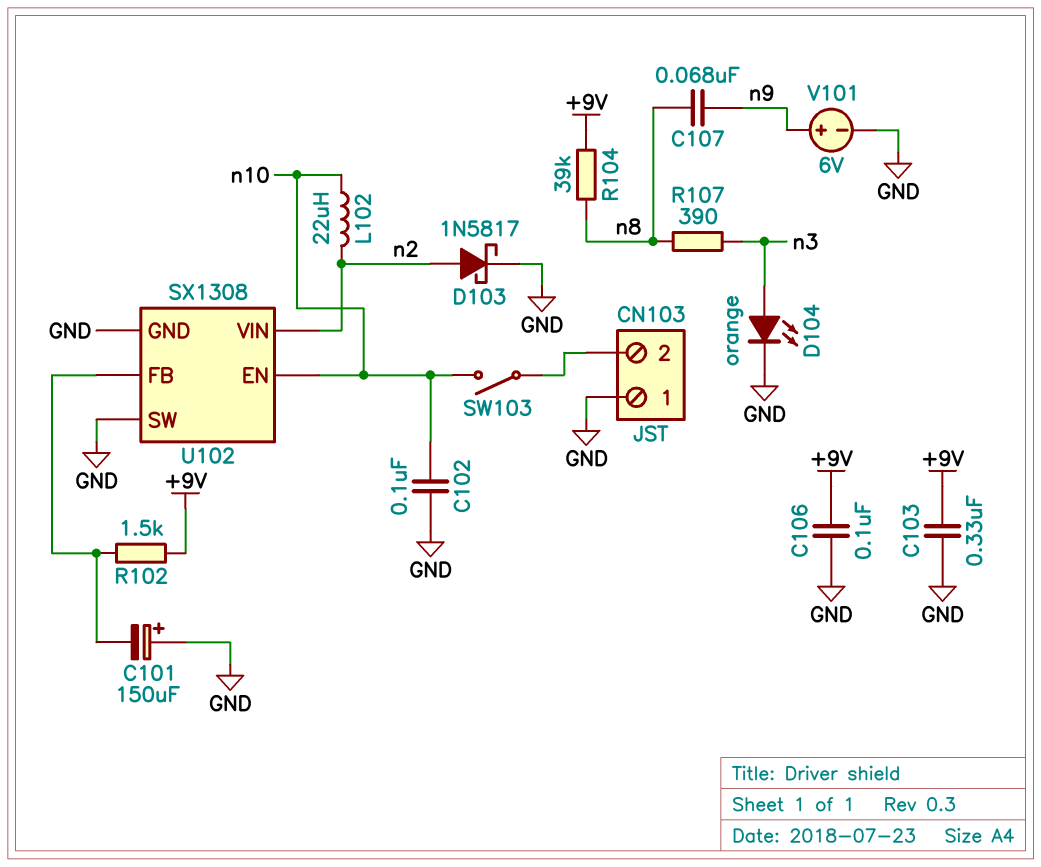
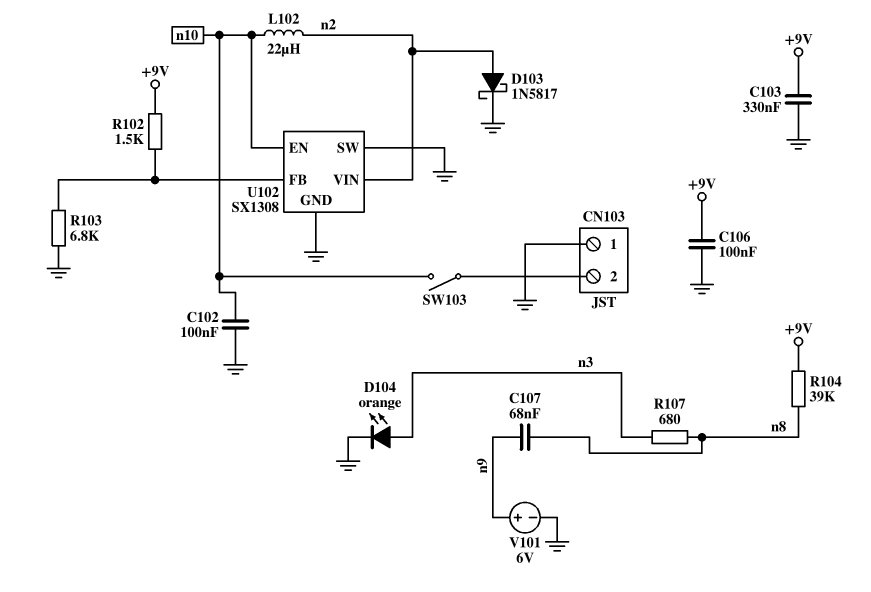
C101: 150uF (plus GND, minus U102/FB) -> none
R103: none -> 6.8k (GND, U102/FB)
R107: 390 (n3, n8) -> 680 (n3, n8)

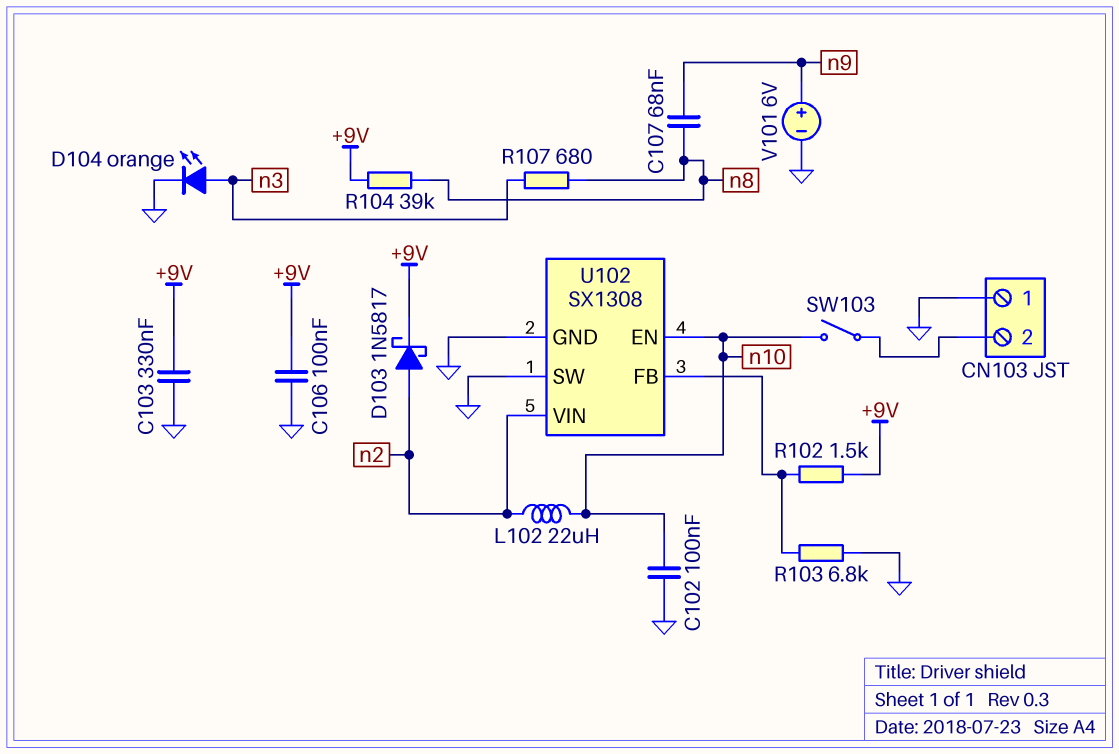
D103: schottky 1N5817 (A n2, K GND) -> schottky 1N5817 (A n2, K +9V)

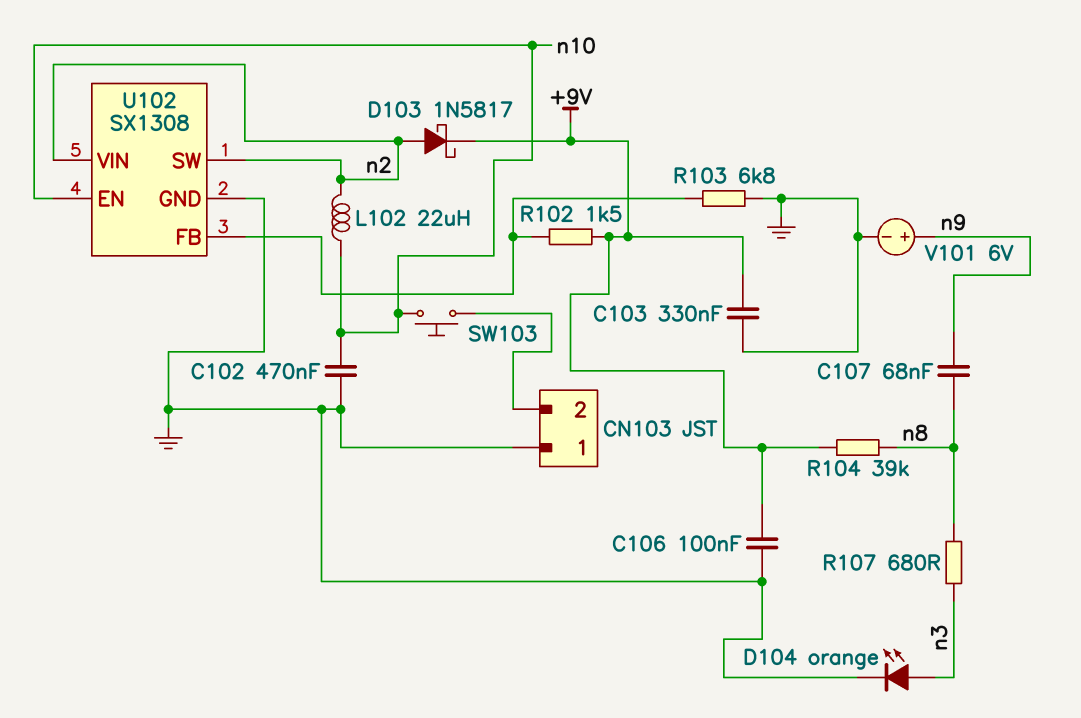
C102: 100nF (GND, n10) -> 470nF (GND, n10)
SW103: switch (CN103/2, n10) -> button (CN103/2, n10)
U102 pin SW: GND -> n2

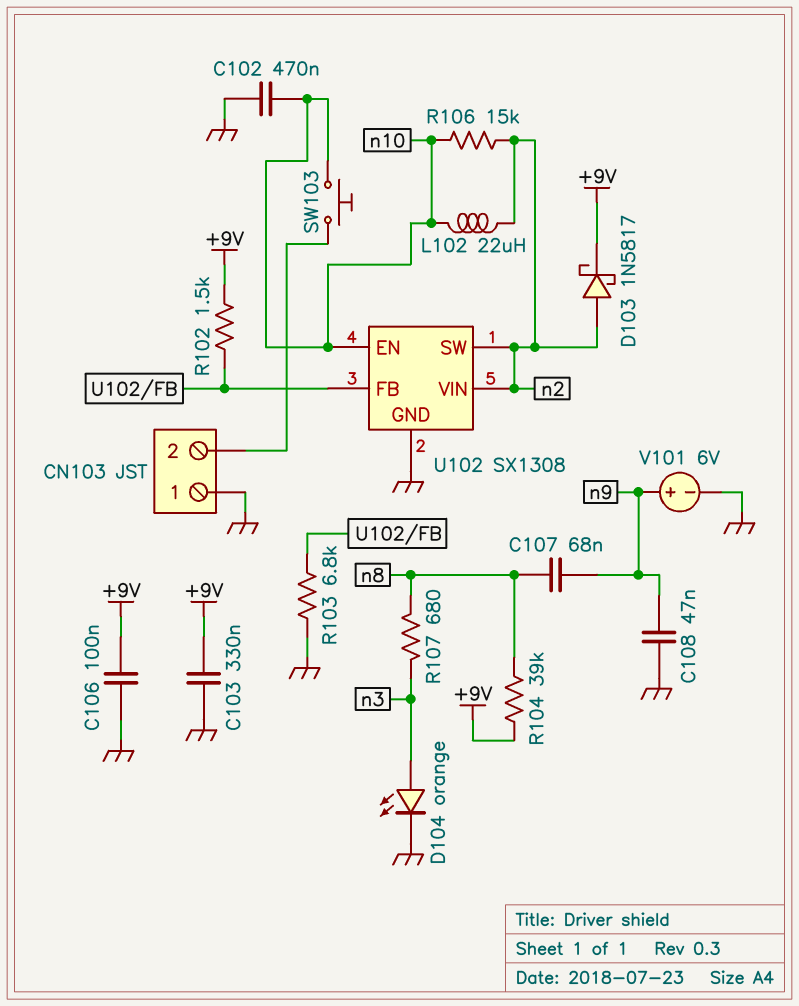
C108: none -> 47nF (GND, n9)
R106: none -> 15k (n2, n10)

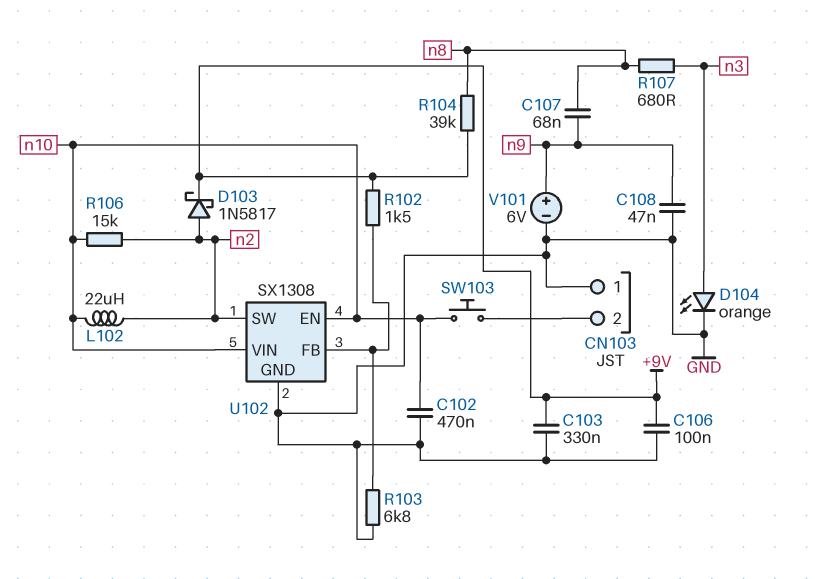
U102 pin VIN: n2 -> n10

